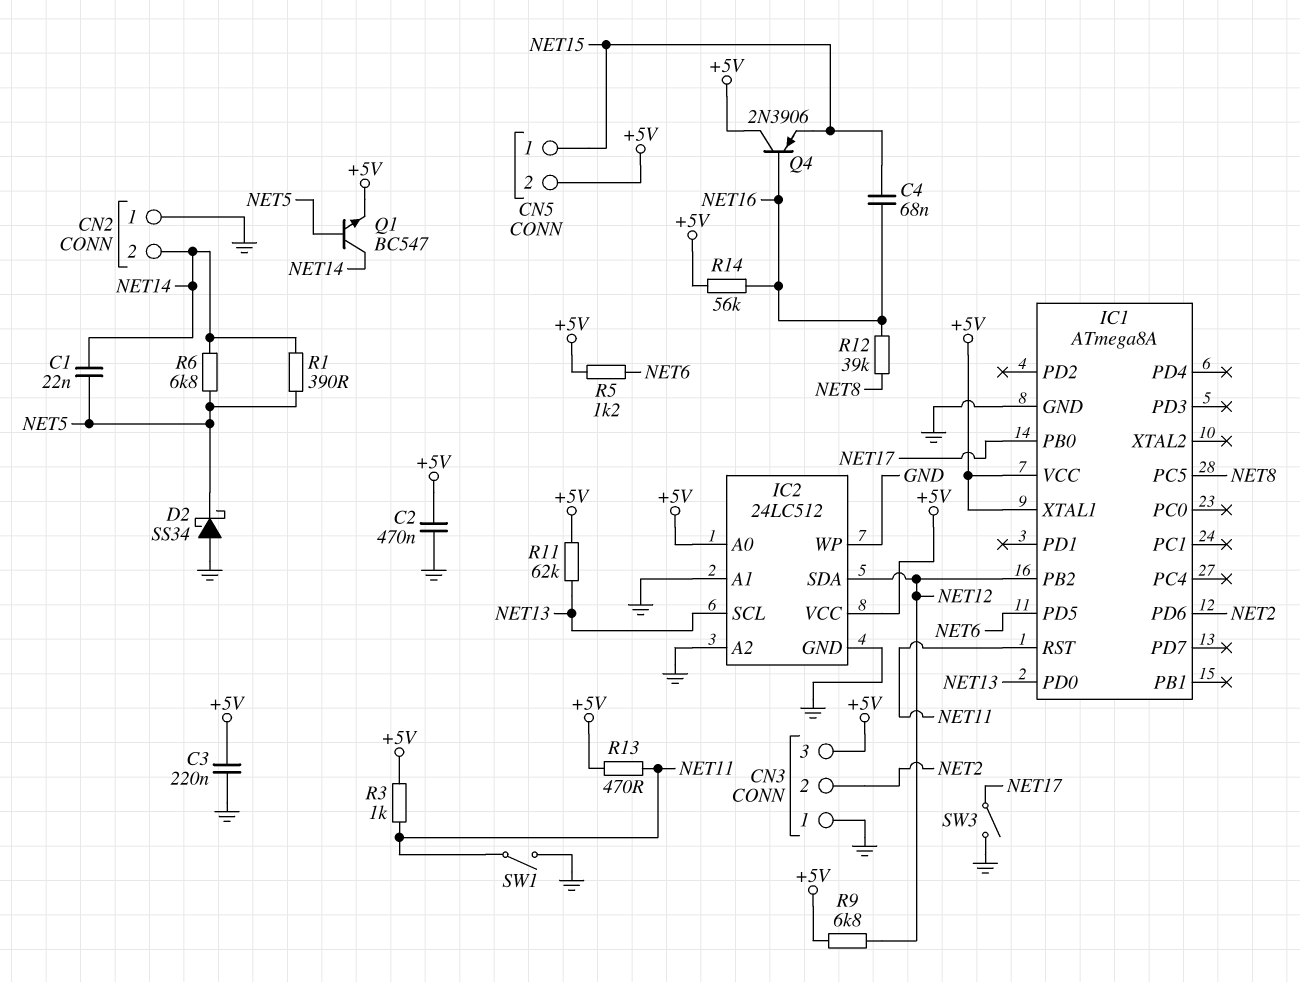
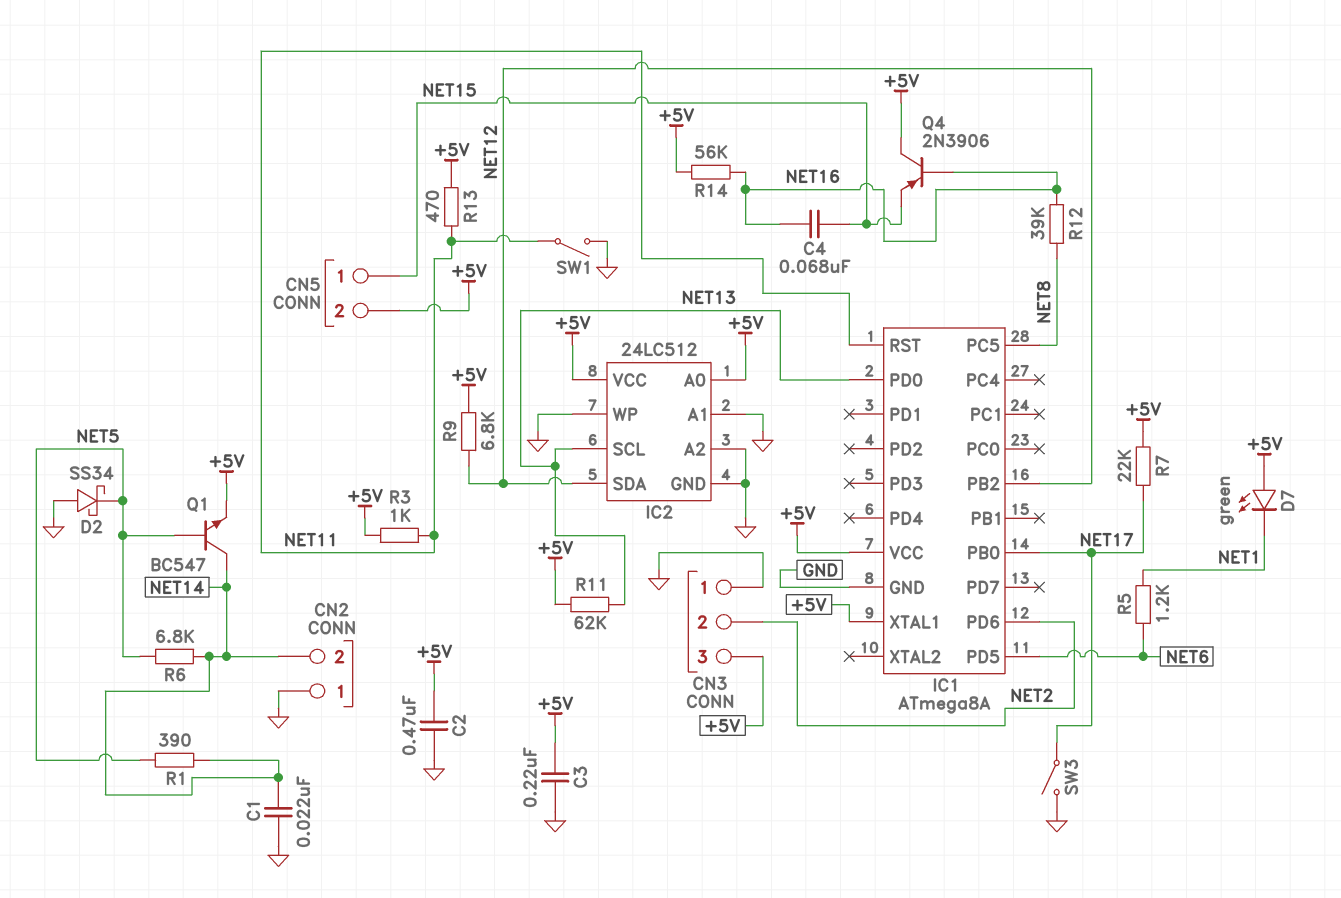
C1: 22nF (NET5, NET14) -> 22nF (GND, NET14)
D7: none -> LED green (A +5V, K NET1)
R5: 1.2k (+5V, NET6) -> 1.2k (NET1, NET6)
R7: none -> 22k (+5V, NET17)

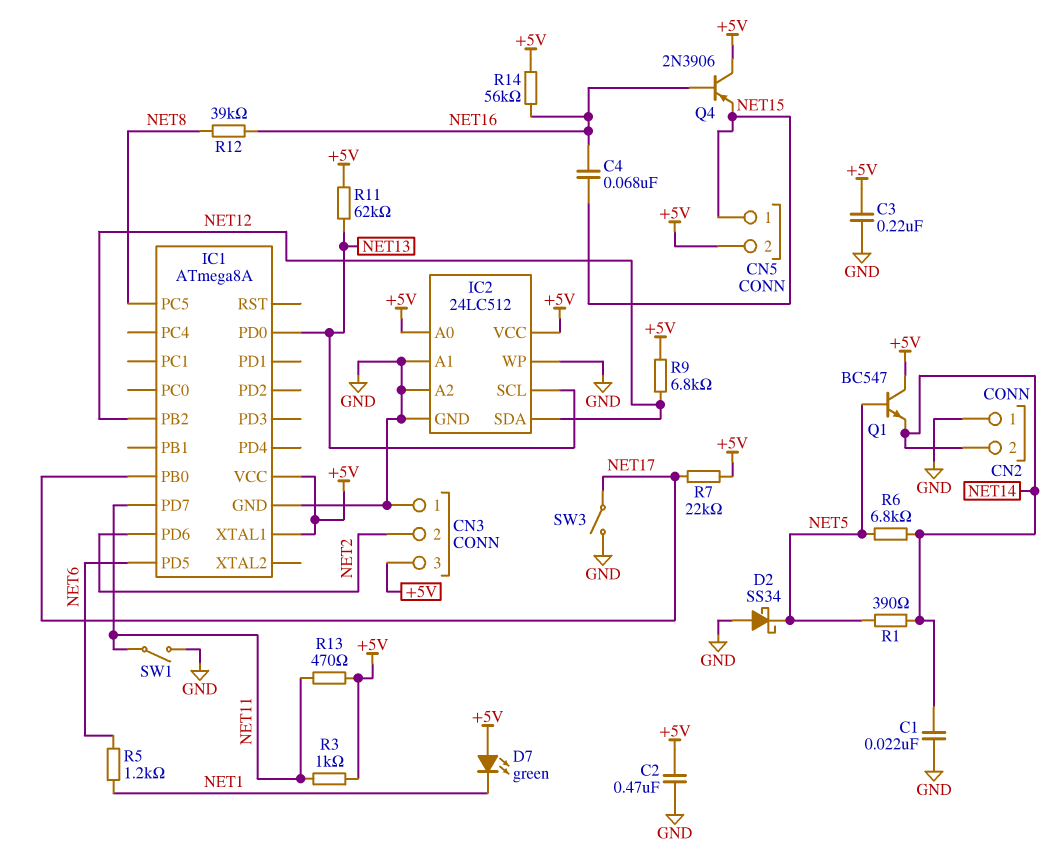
IC1 pin PD7: none -> NET11
IC1 pin RST: NET11 -> none
Q1: NPN BC547 (B NET5, C NET14, E +5V) -> NPN BC547 (B NET5, C +5V, E NET14)

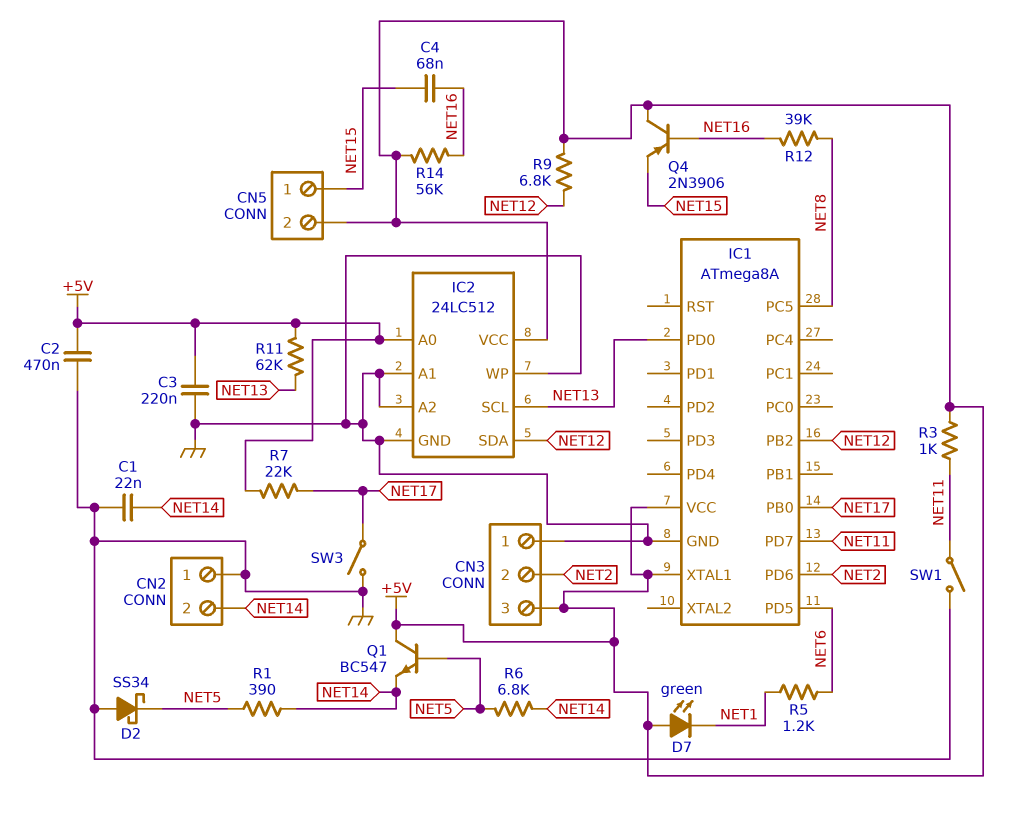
R13: 470 (+5V, NET11) -> none

